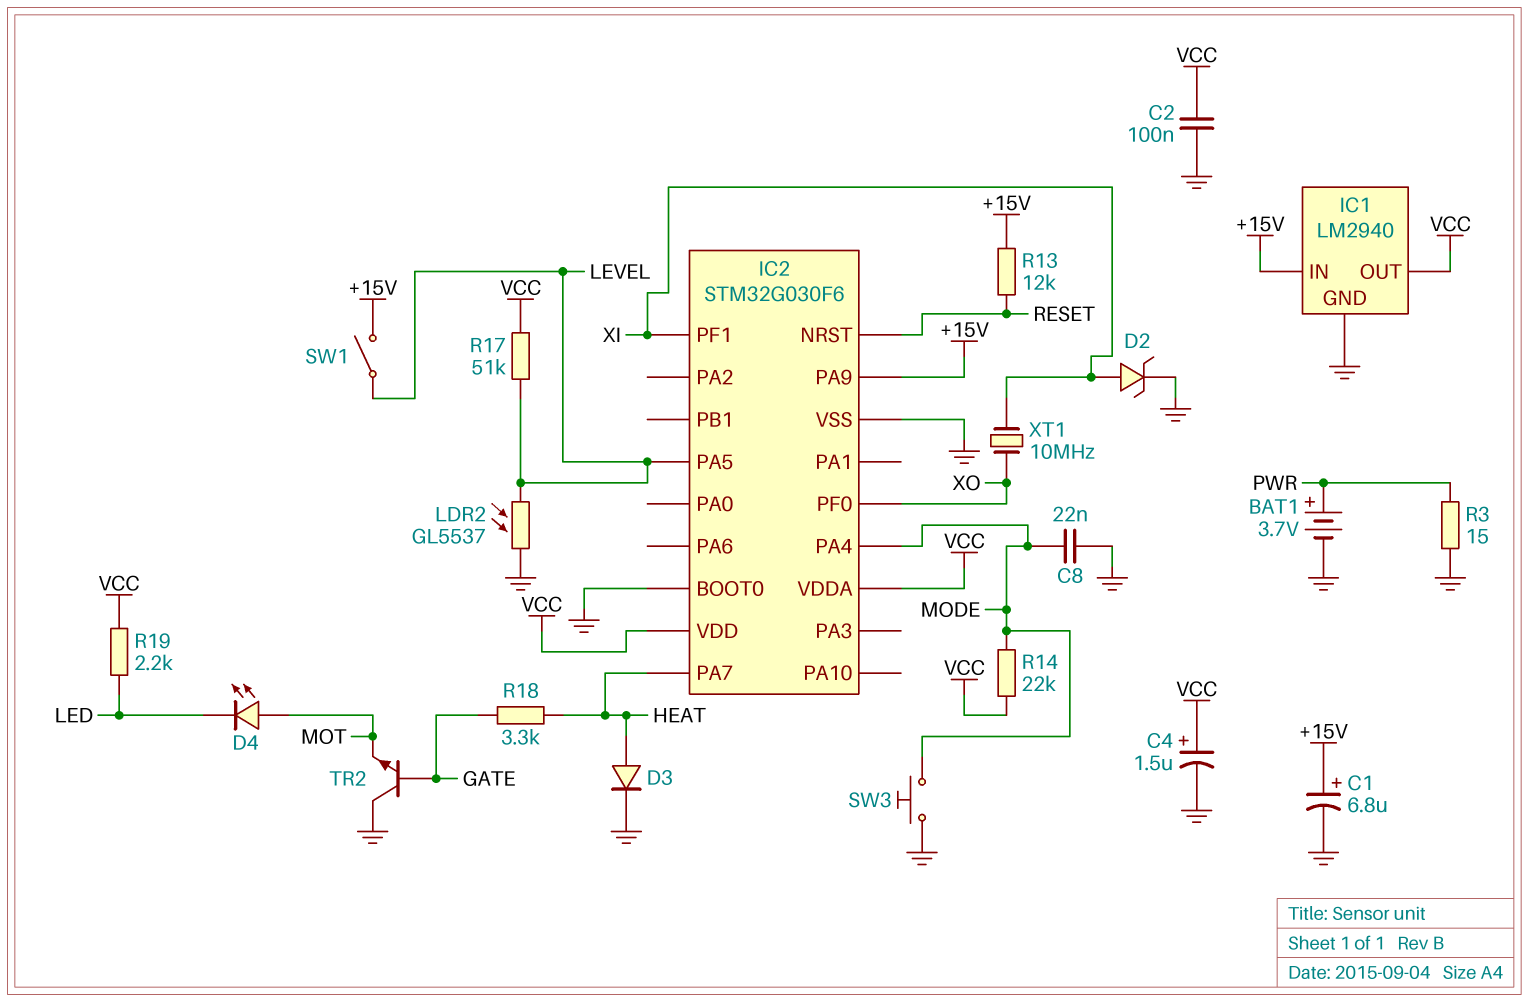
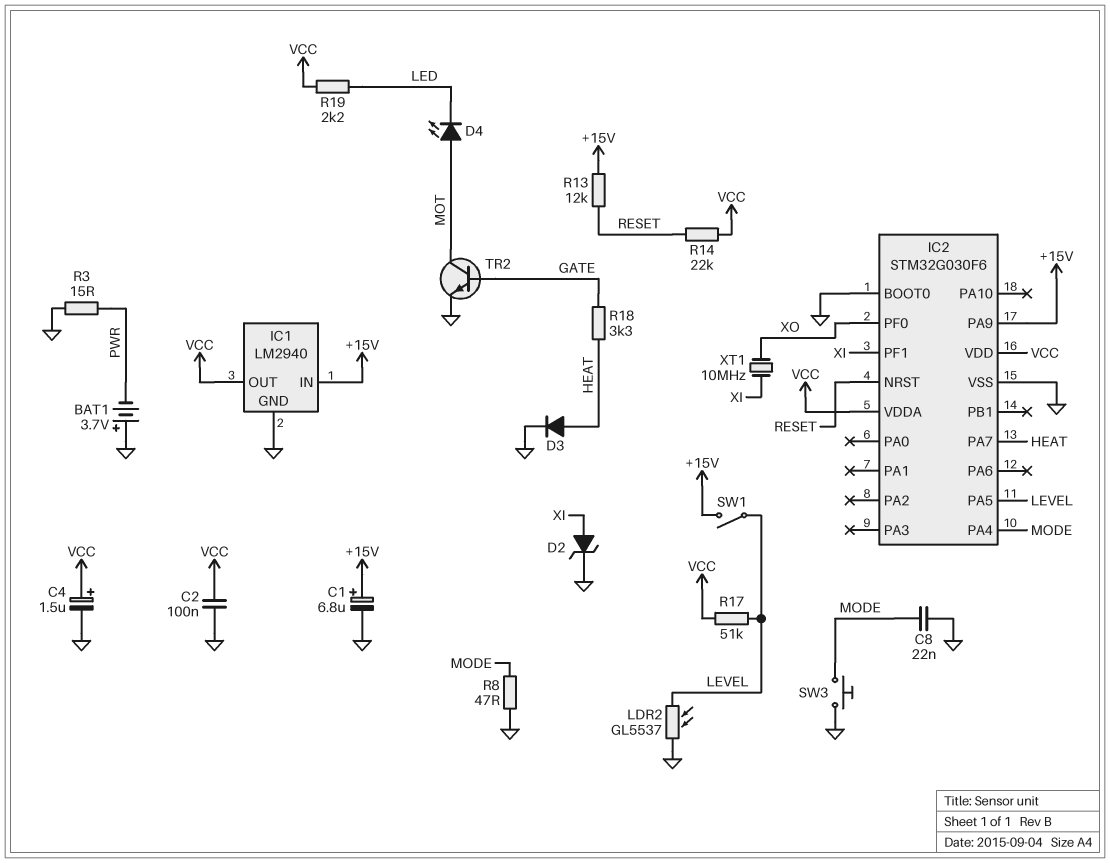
BAT1: 3.7V (plus PWR, minus GND) -> 3.7V (plus GND, minus PWR)
R8: none -> 47 (GND, MODE)
R14: 22k (MODE, VCC) -> 22k (RESET, VCC)
TR2: NPN (B GATE, C GND, E MOT) -> NPN (B GATE, C MOT, E GND)

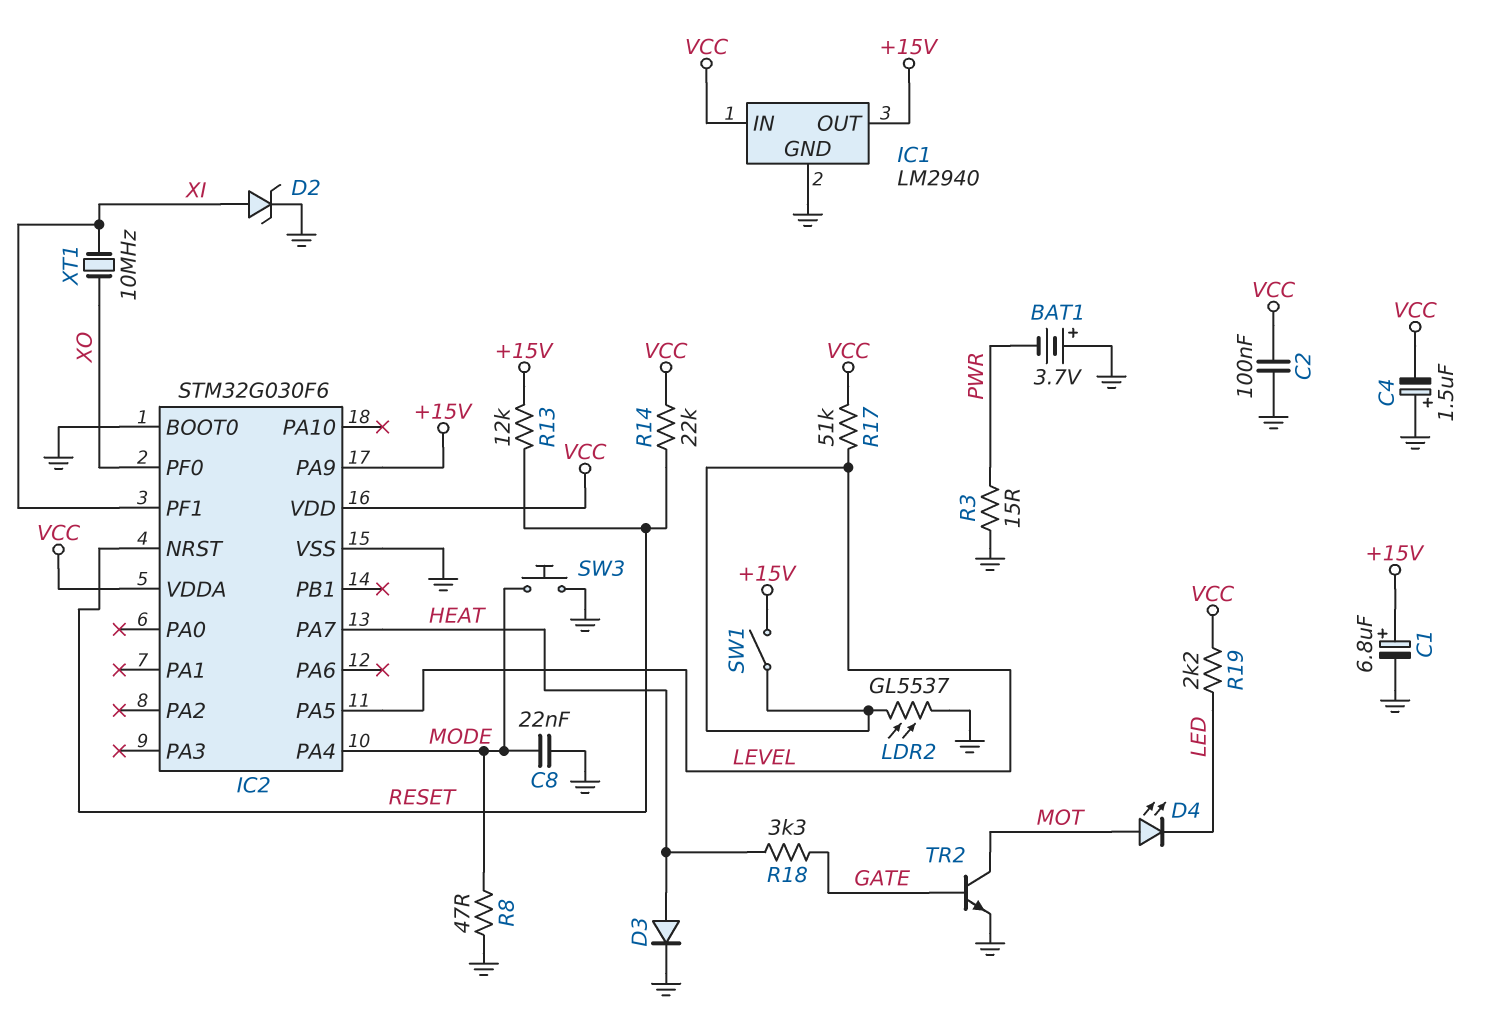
C4: 1.5uF (plus VCC, minus GND) -> 1.5uF (plus GND, minus VCC)
IC1 pin IN: +15V -> VCC
IC1 pin OUT: VCC -> +15V

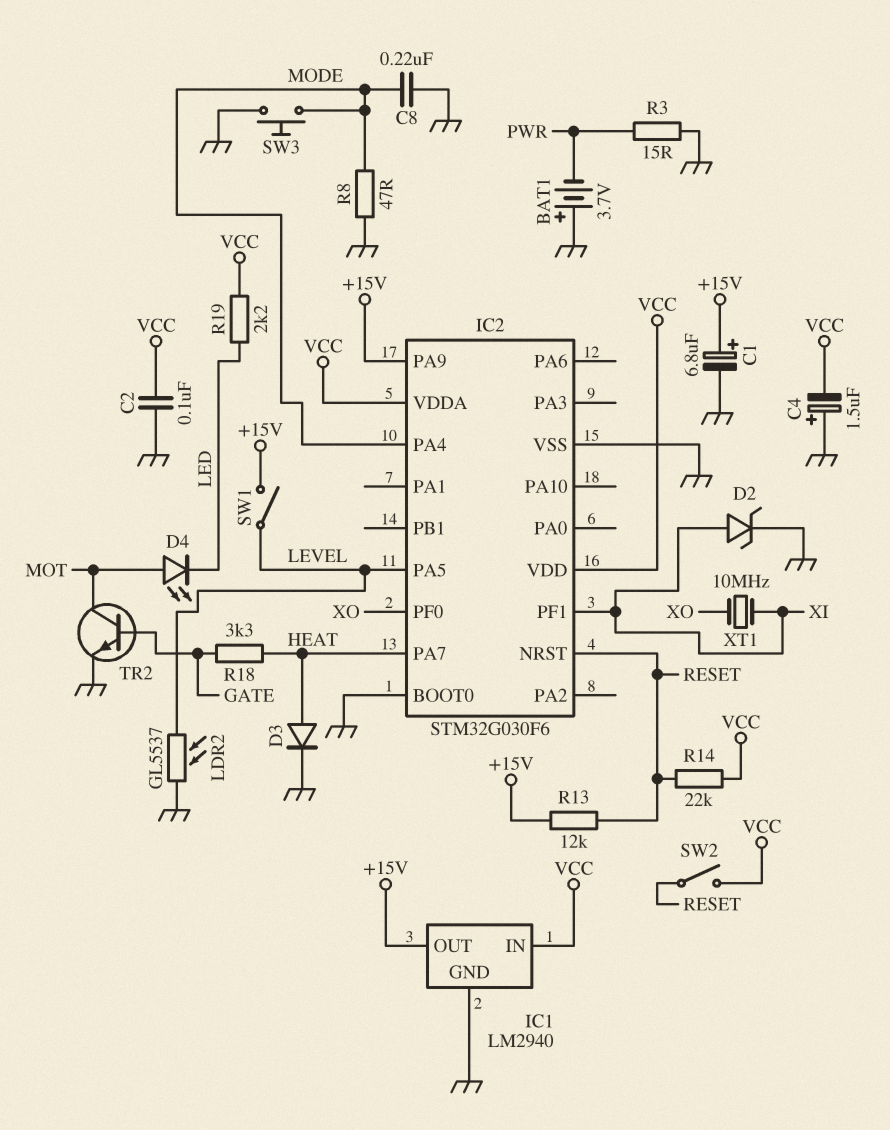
C8: 22nF (GND, MODE) -> 220nF (GND, MODE)
R17: 51k (LEVEL, VCC) -> none
SW2: none -> switch (RESET, VCC)

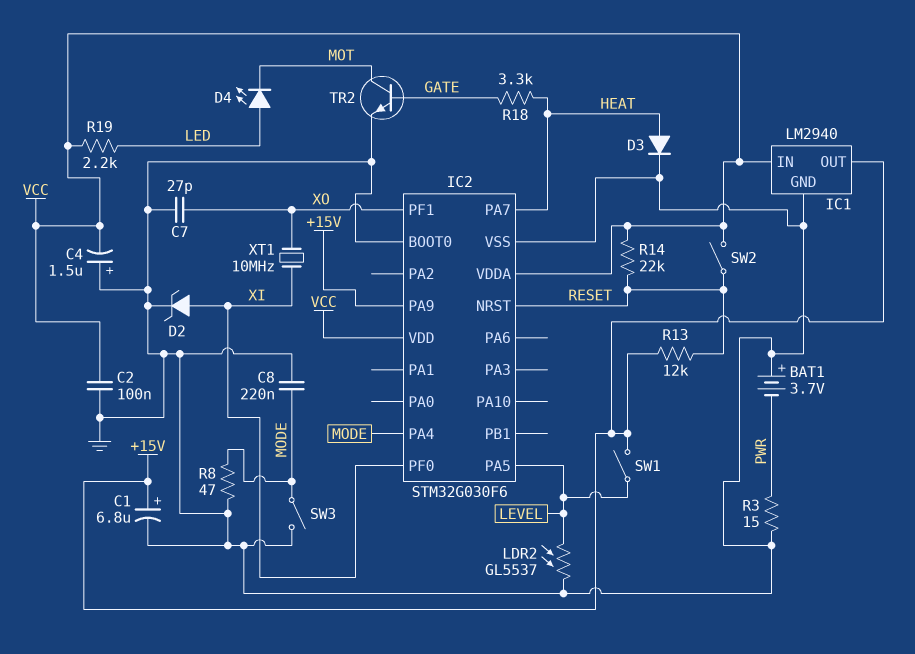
C7: none -> 27pF (GND, XO)
D4: LED (A MOT, K LED) -> LED (A LED, K MOT)
IC2 pin PF0: XO -> XI
IC2 pin PF1: XI -> XO
SW3: button (GND, MODE) -> switch (GND, MODE)

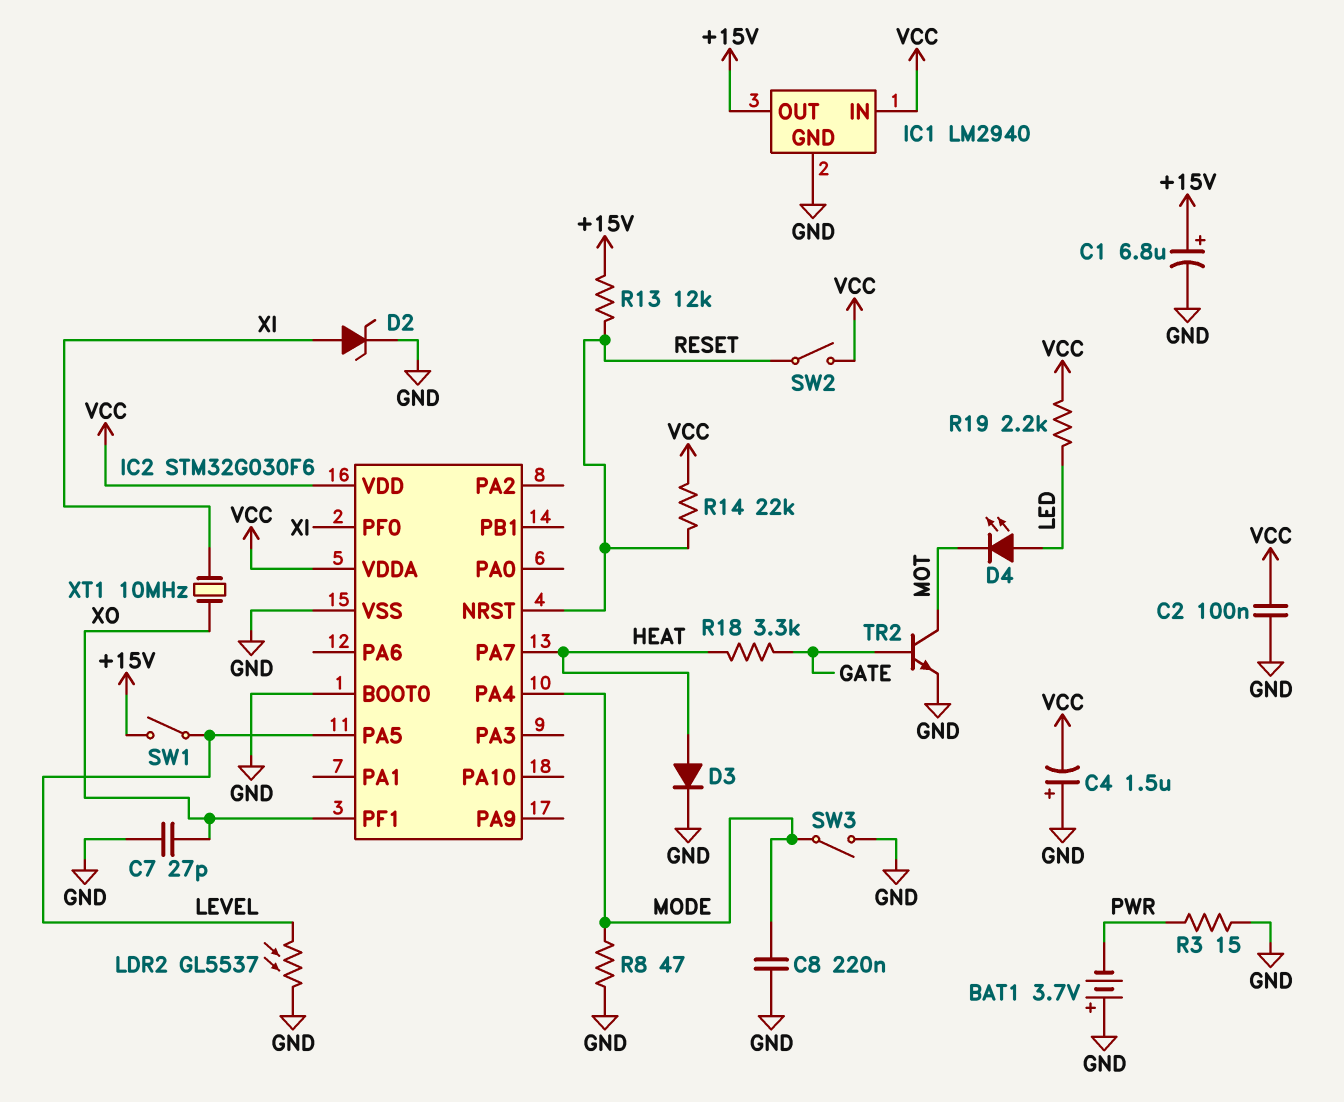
IC2 pin PA9: +15V -> none

